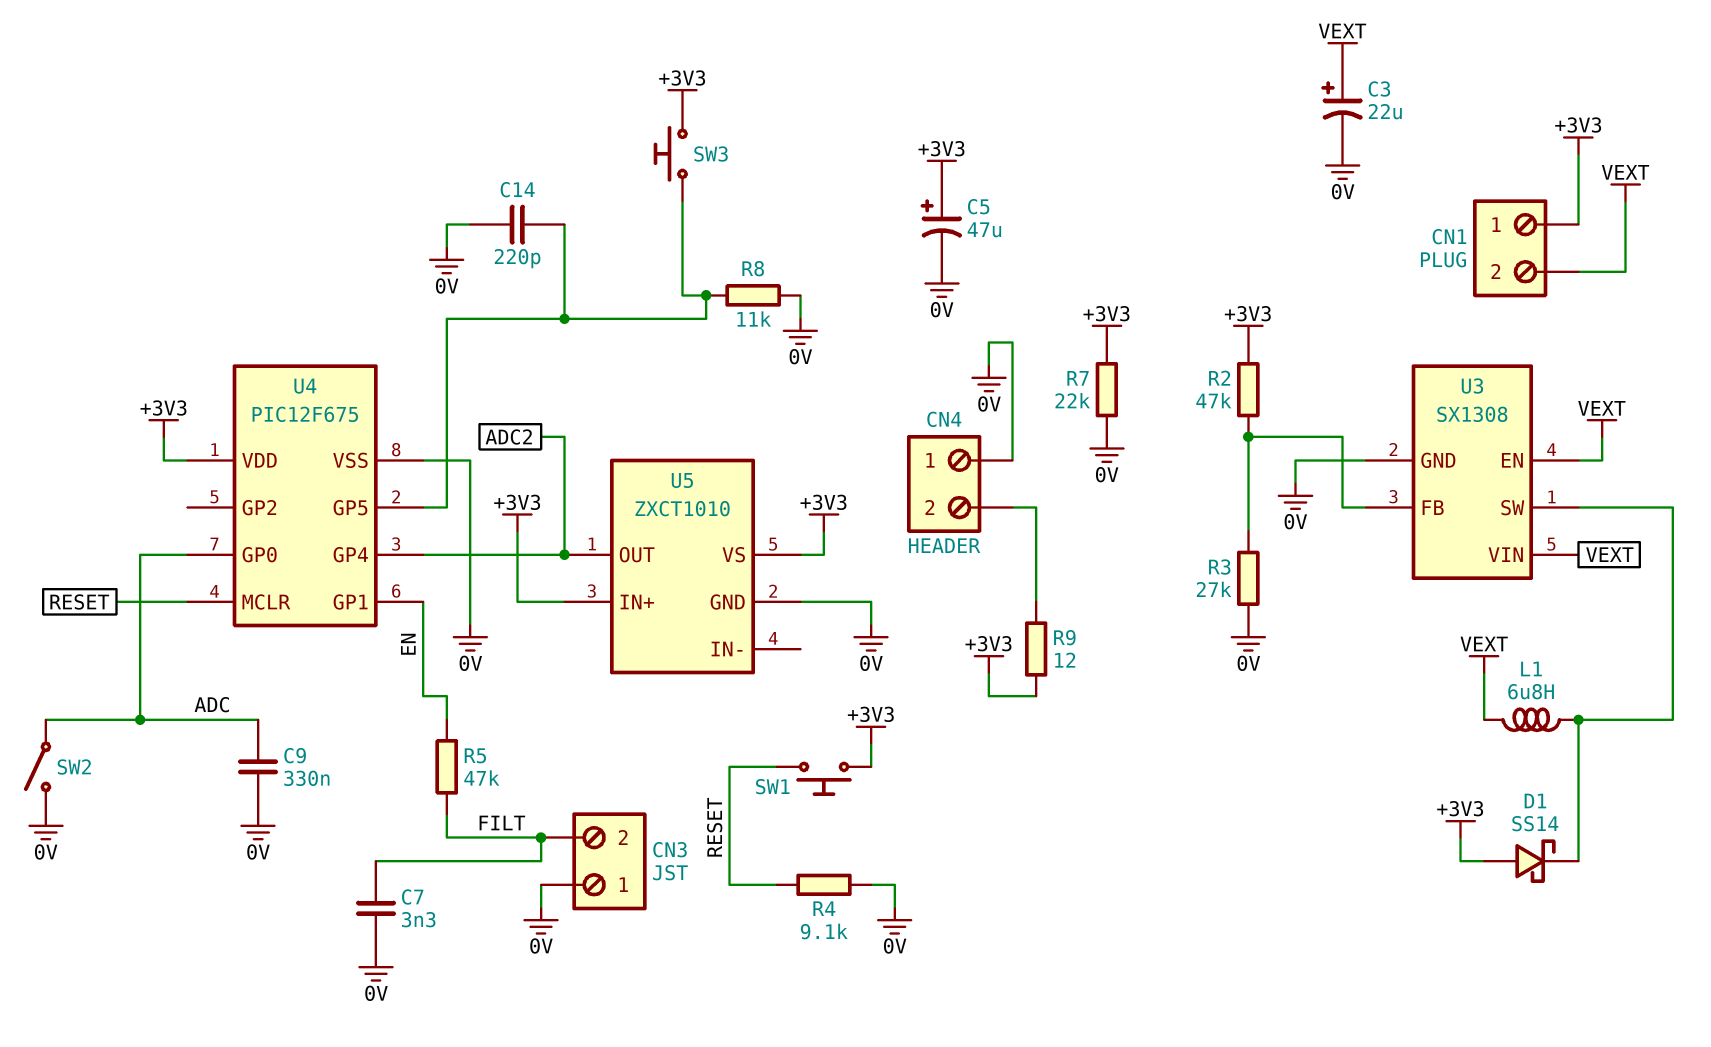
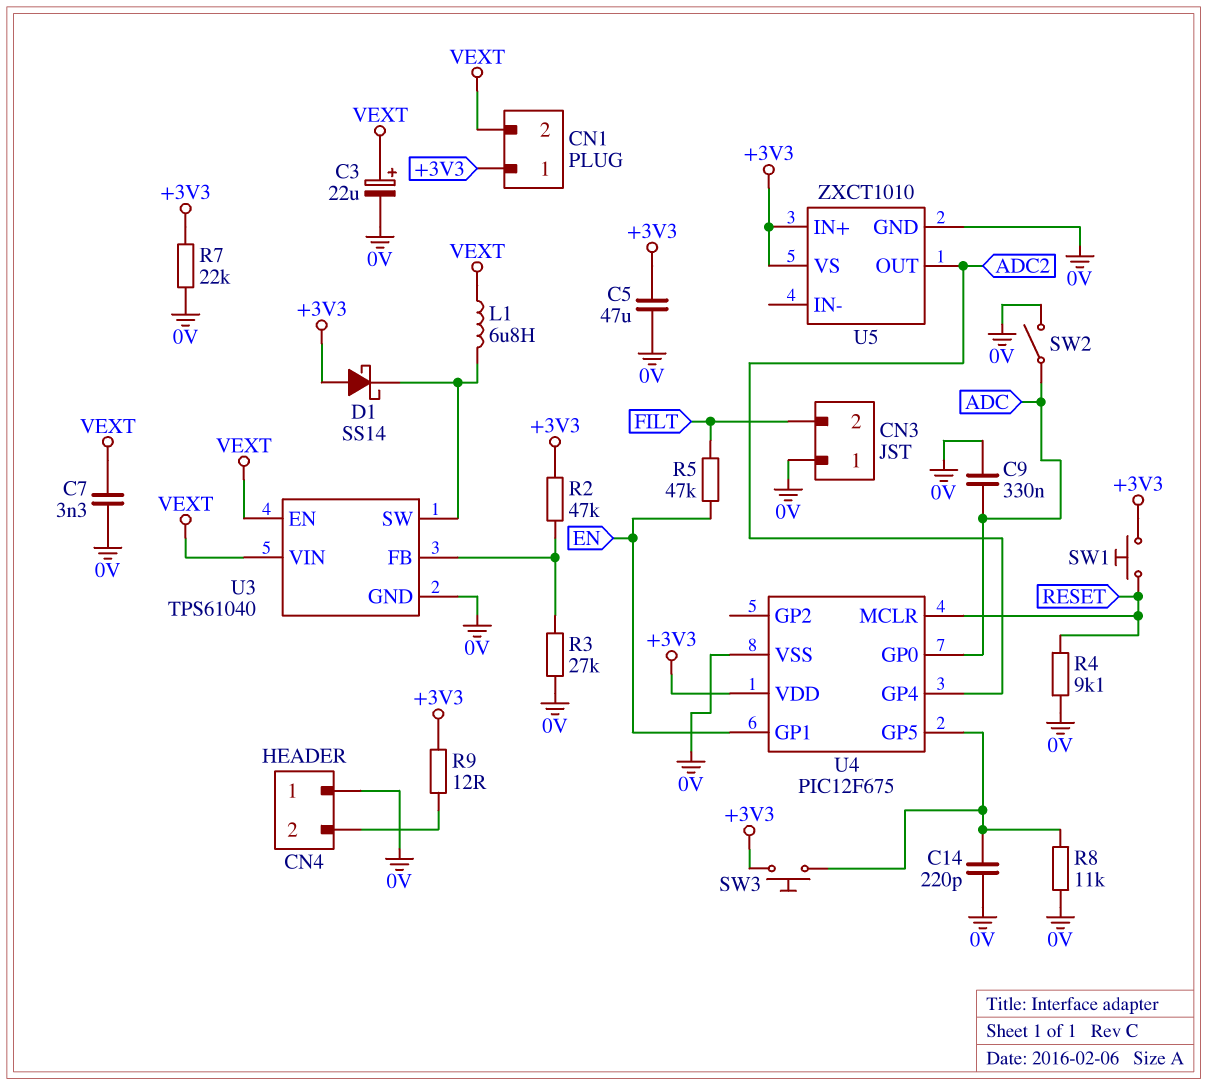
C5: 47uF (plus +3V3, minus 0V) -> 47uF (+3V3, 0V)
C7: 3.3nF (0V, FILT) -> 3.3nF (0V, VEXT)
U3: SX1308 -> TPS61040

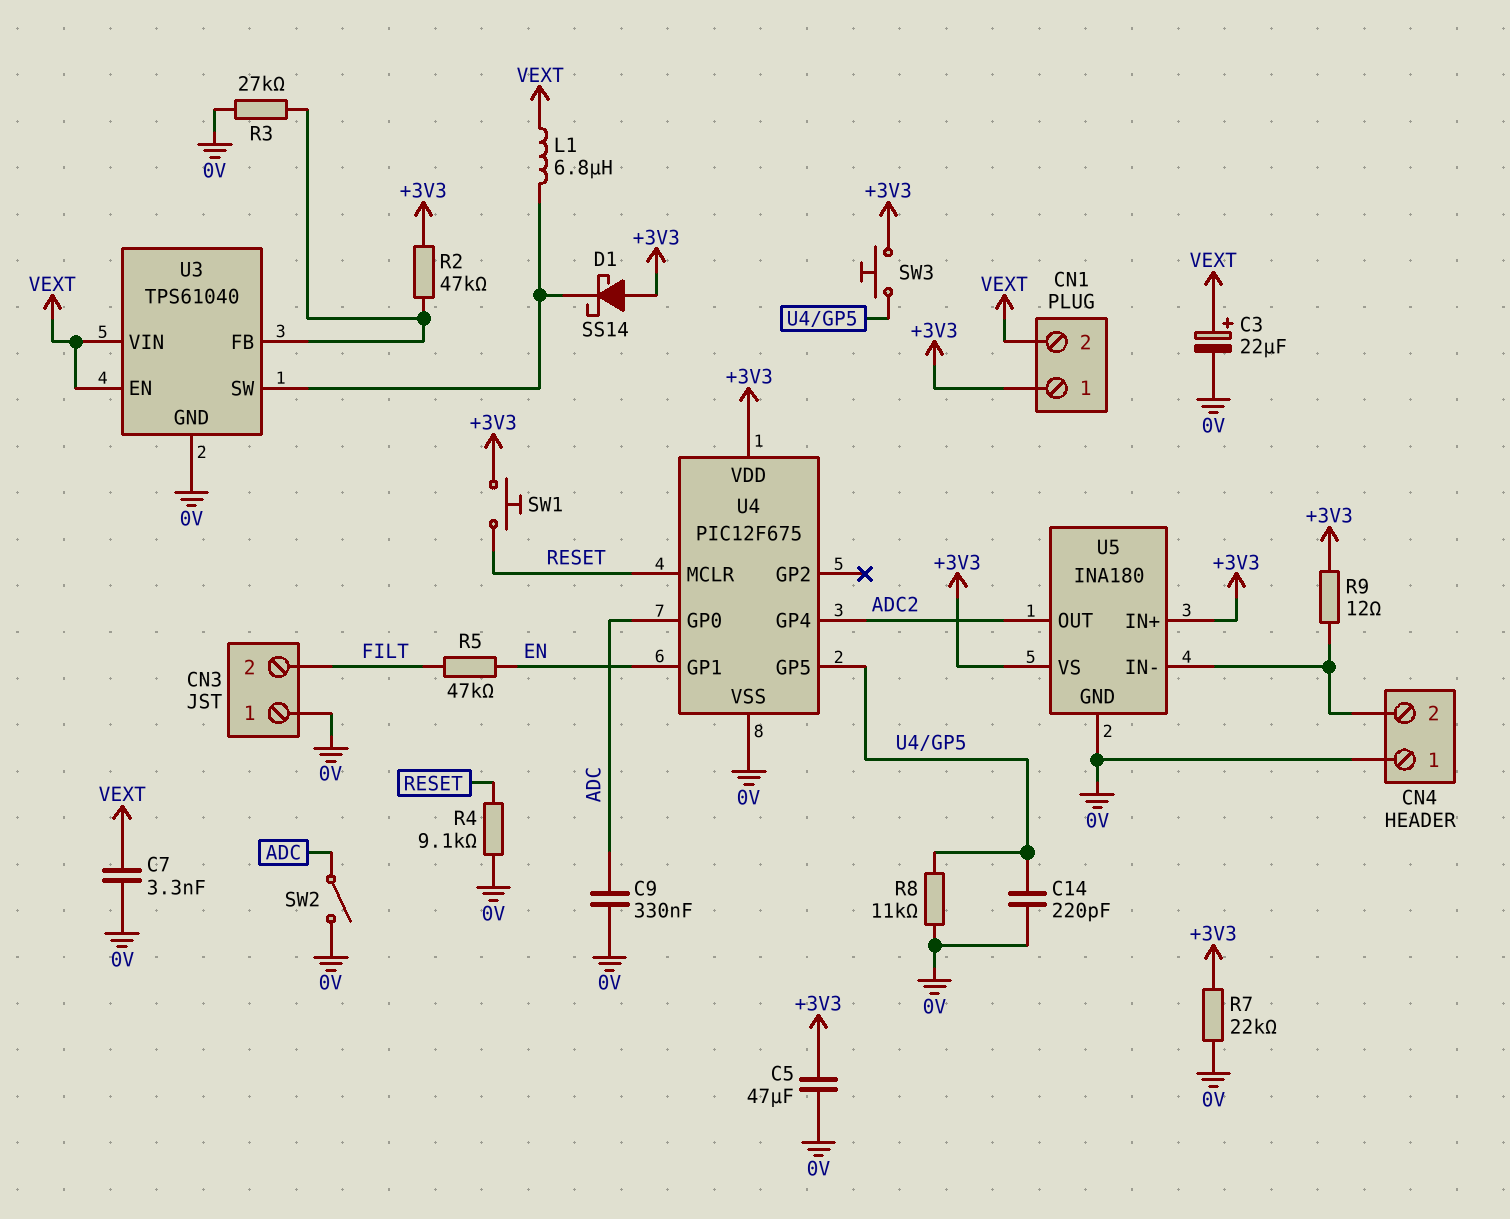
U5: ZXCT1010 -> INA180
U5 pin IN-: none -> CN4/2

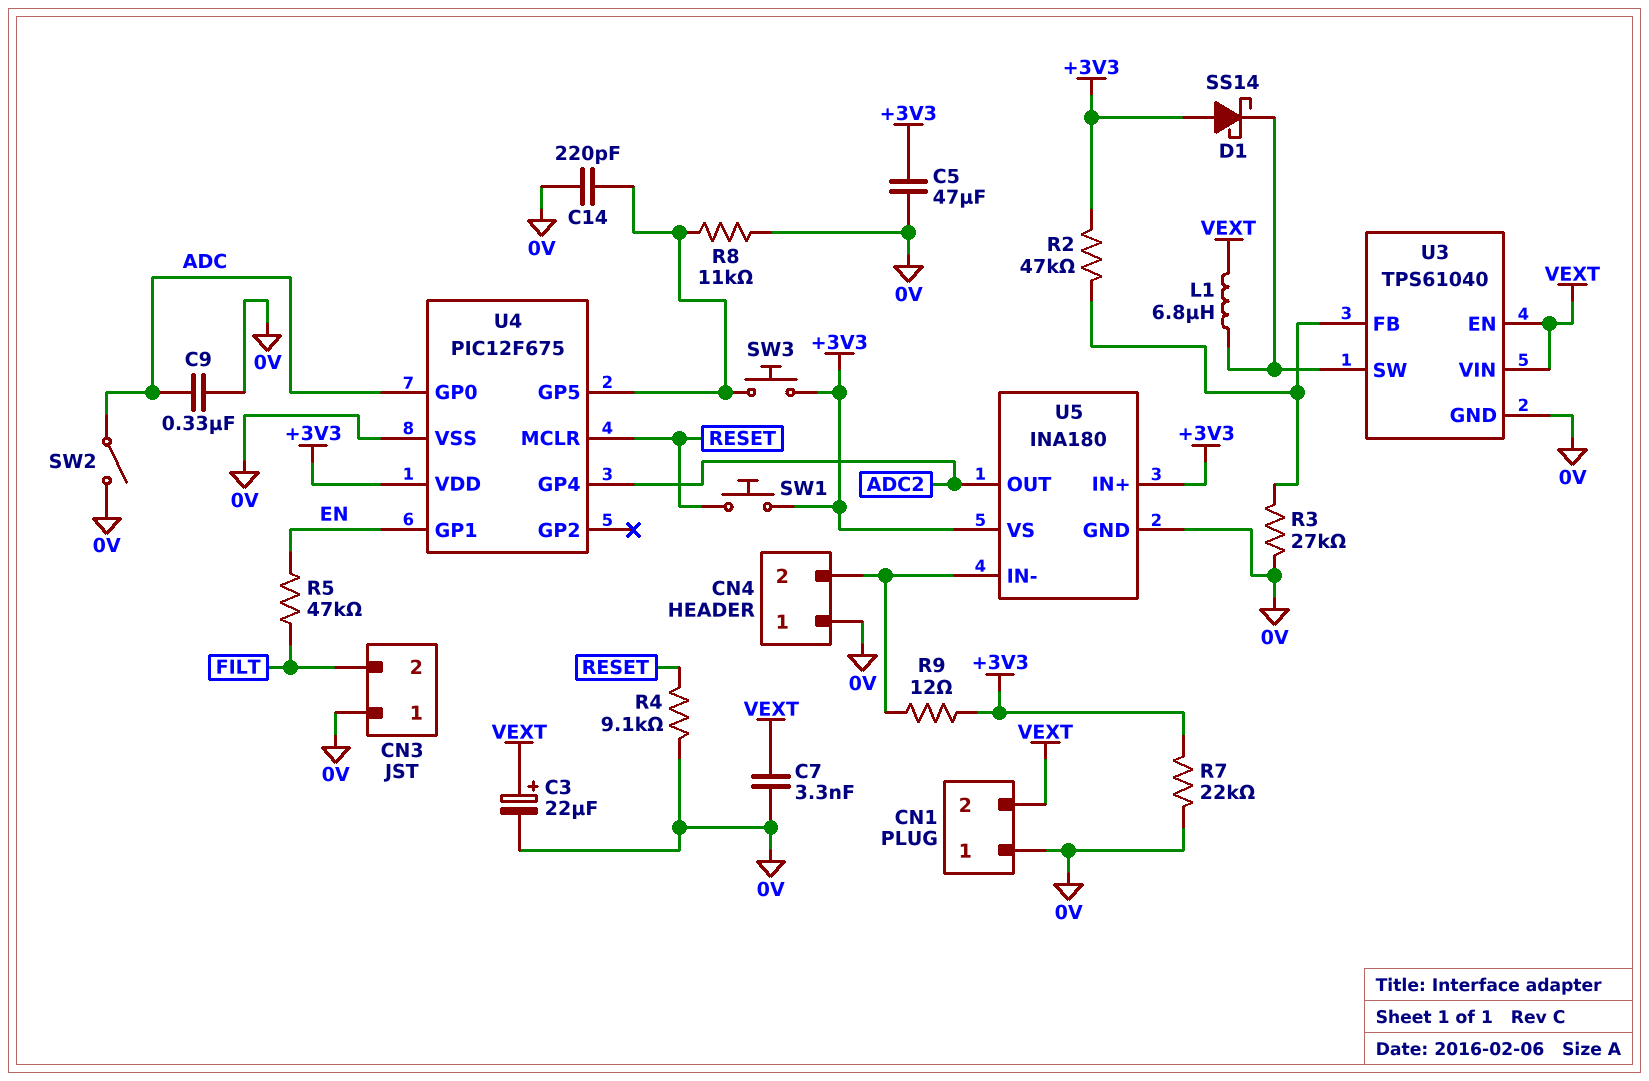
CN1 pin 1: +3V3 -> 0V

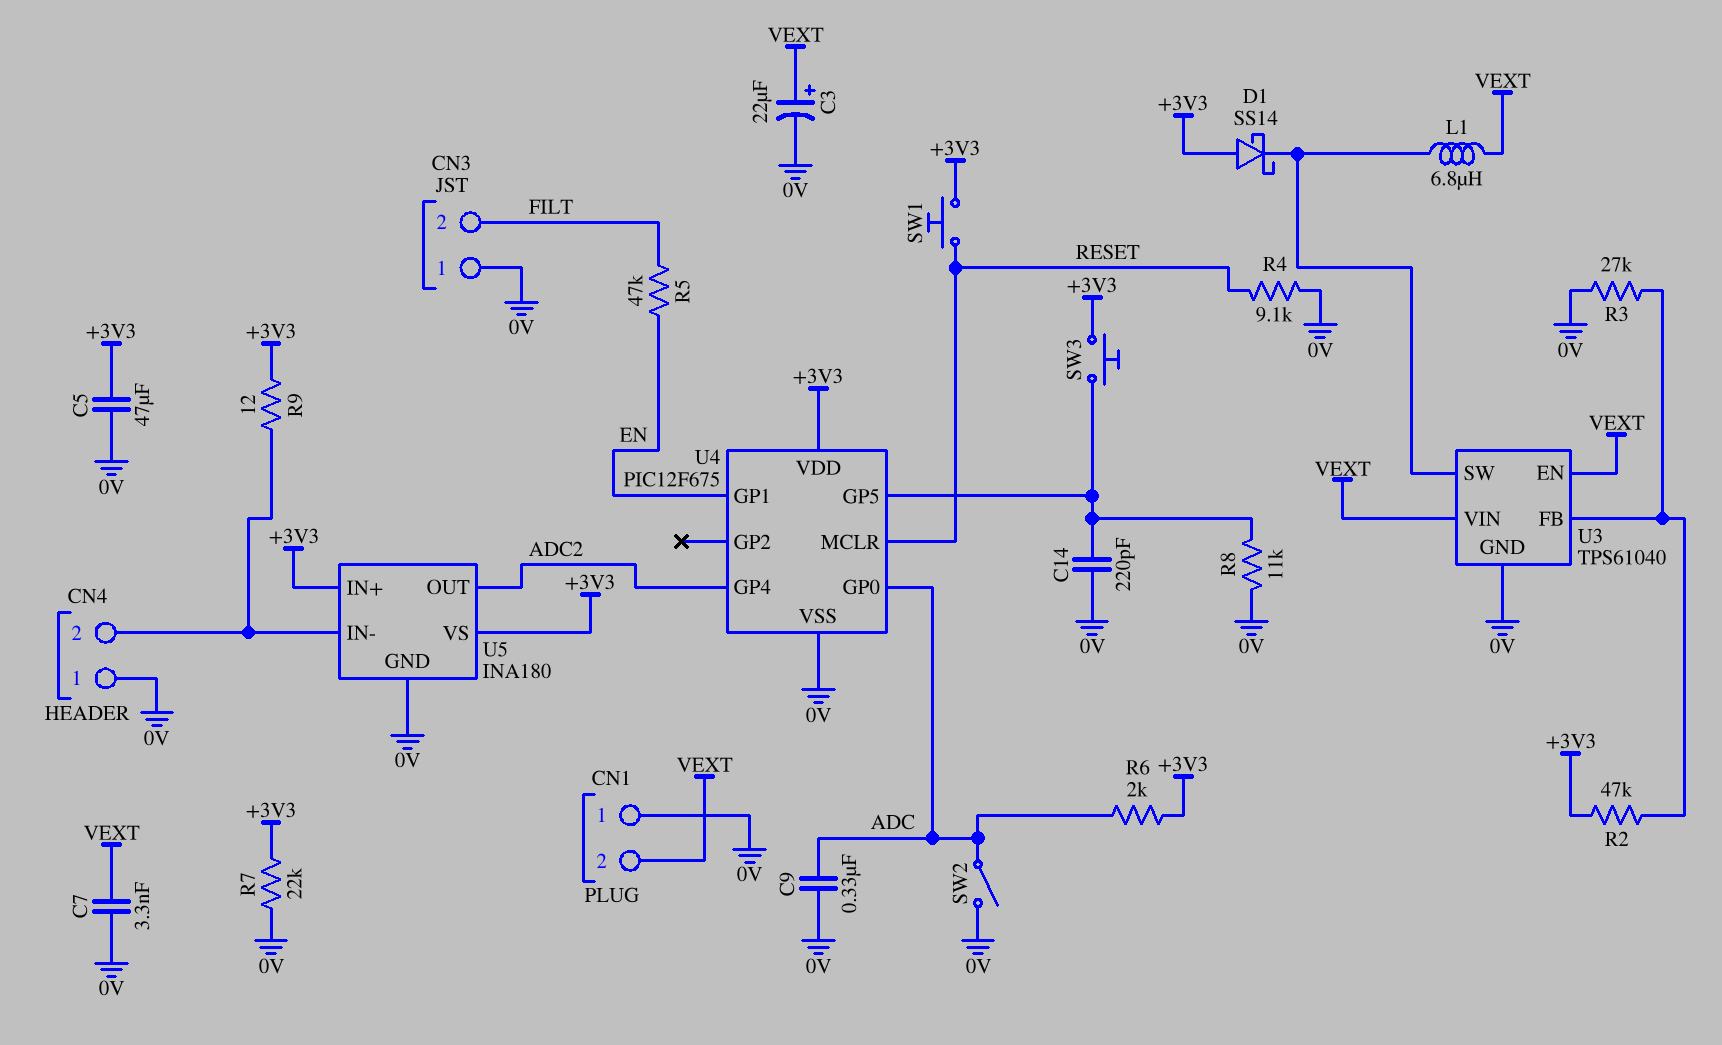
R6: none -> 2k (+3V3, ADC)

